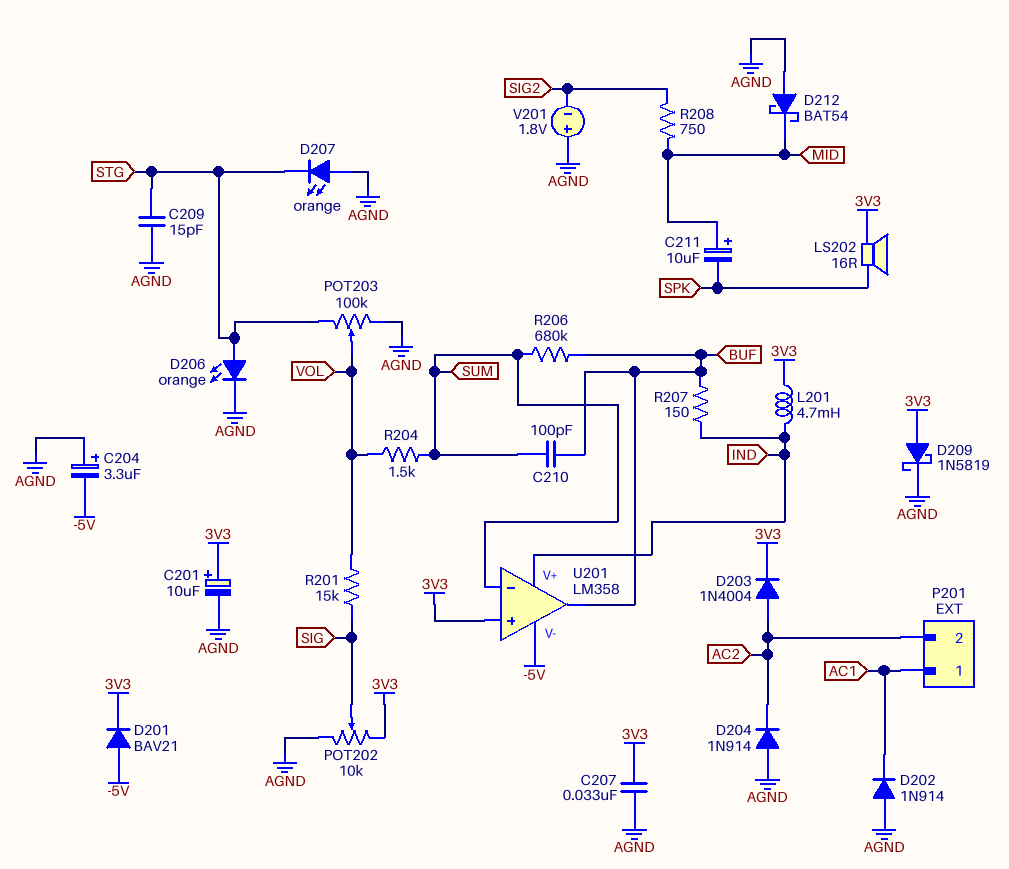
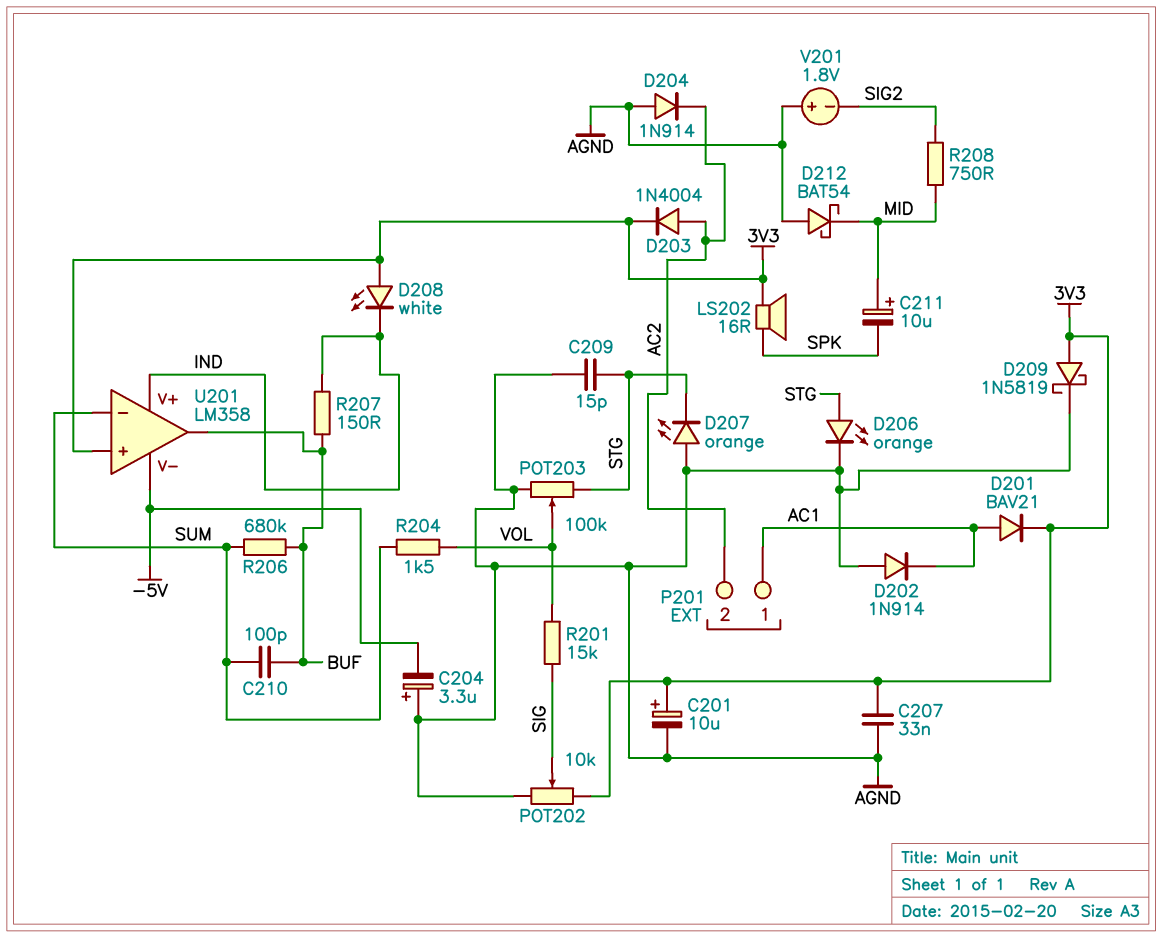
D201: diode BAV21 (A -5V, K 3V3) -> diode BAV21 (A AC1, K 3V3)
D208: none -> LED white (A 3V3, K IND)
L201: 4.7mH (3V3, IND) -> none

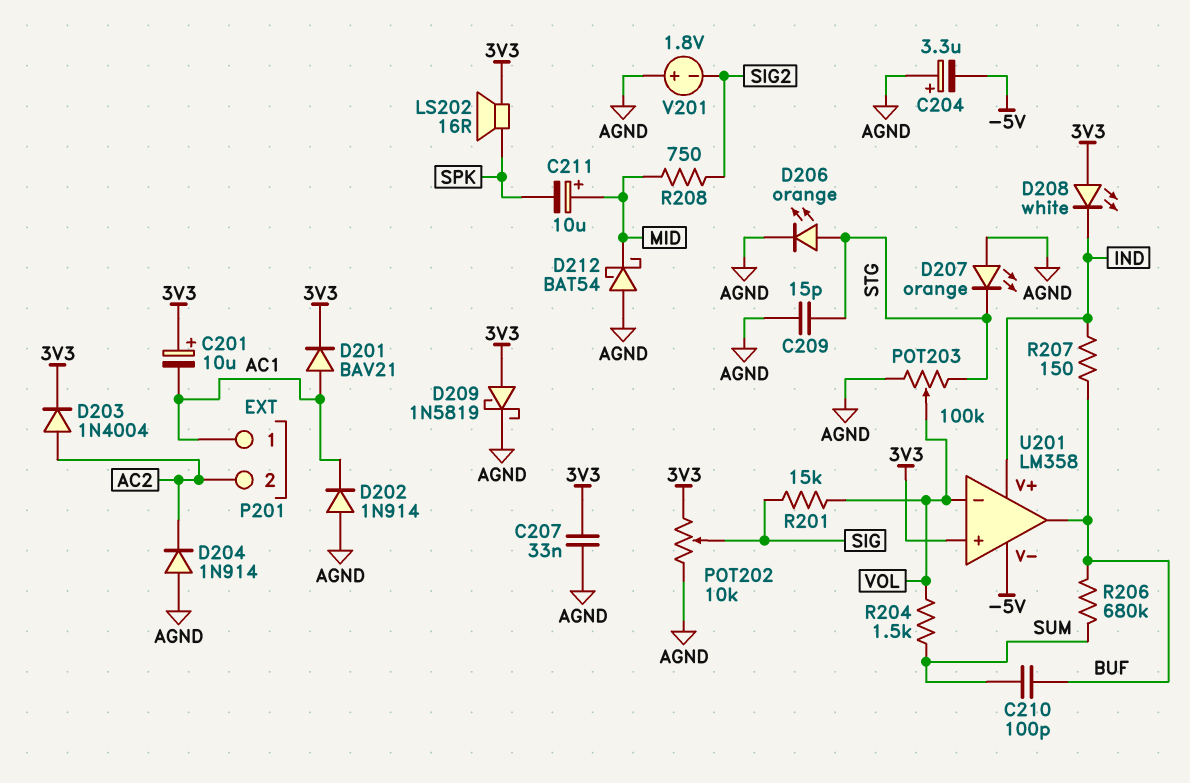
C201: 10uF (plus 3V3, minus AGND) -> 10uF (plus 3V3, minus AC1)
U201 pin in-: SUM -> VOL

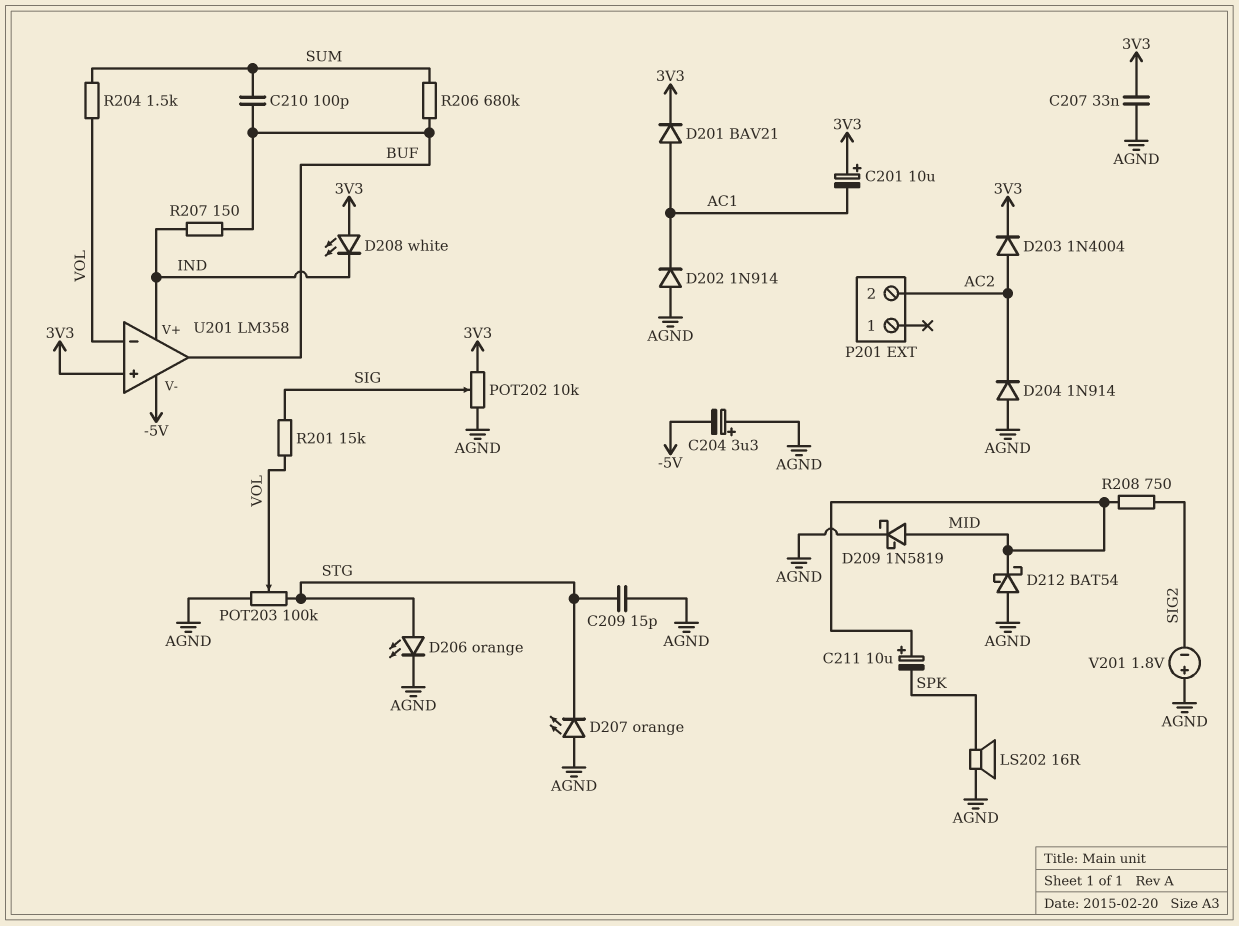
D209: schottky 1N5819 (A 3V3, K AGND) -> schottky 1N5819 (A MID, K AGND)
LS202: speaker 16R (3V3, SPK) -> speaker 16R (AGND, SPK)
P201 pin 1: AC1 -> none

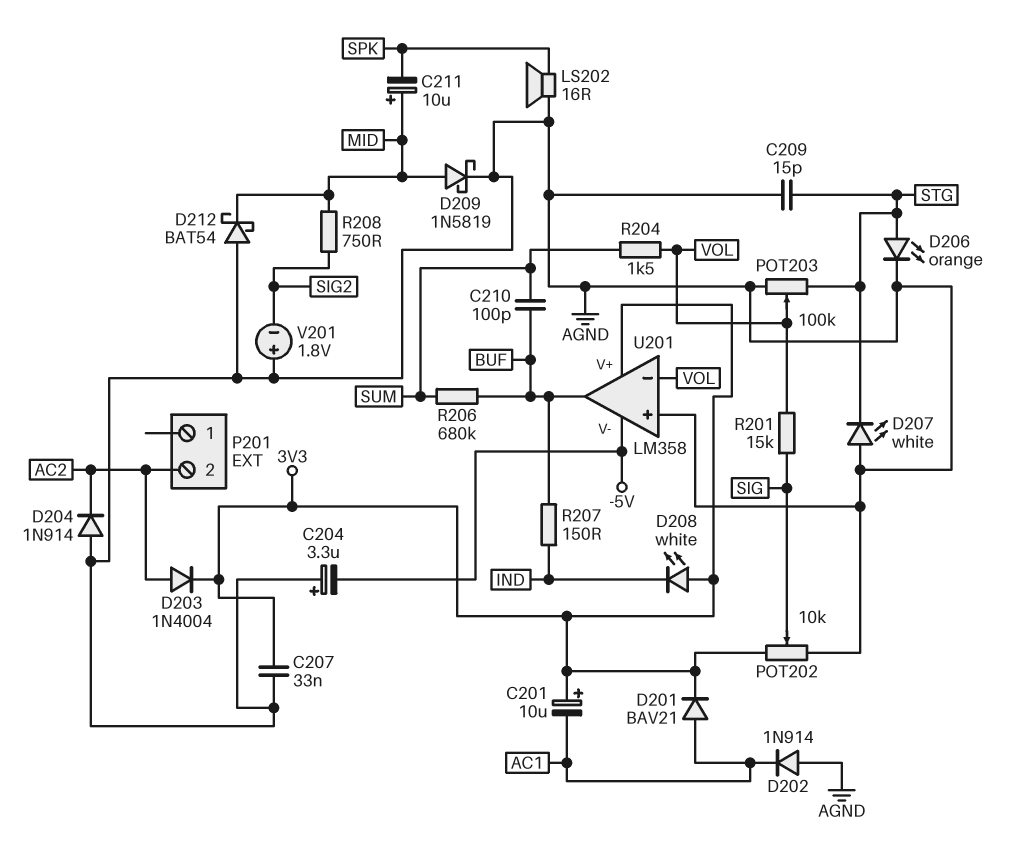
D207: LED orange (A AGND, K STG) -> LED white (A AGND, K STG)
U201 pin V+: IND -> 3V3
U201 pin in+: 3V3 -> AGND

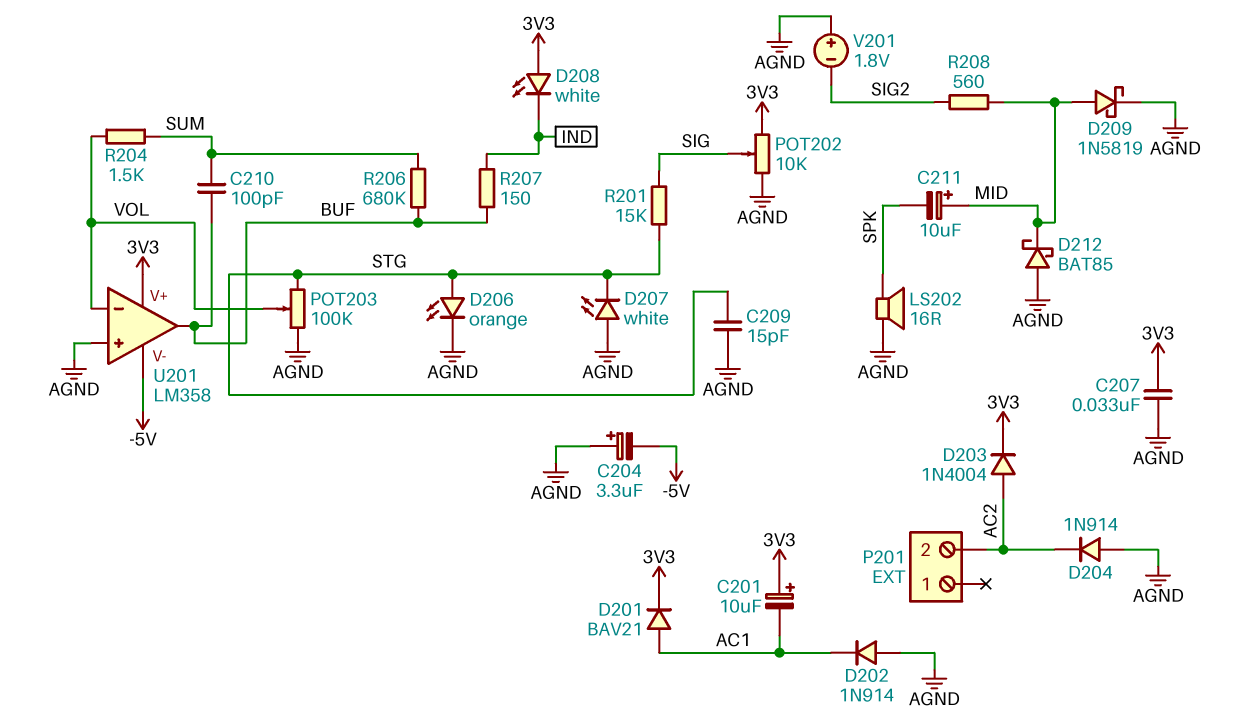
D212: schottky BAT54 (A AGND, K MID) -> schottky BAT85 (A AGND, K MID)
R201: 15k (SIG, VOL) -> 15k (SIG, STG)
R208: 750 (MID, SIG2) -> 560 (MID, SIG2)

